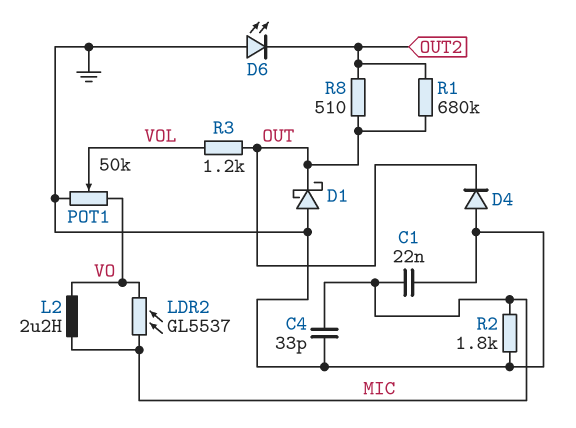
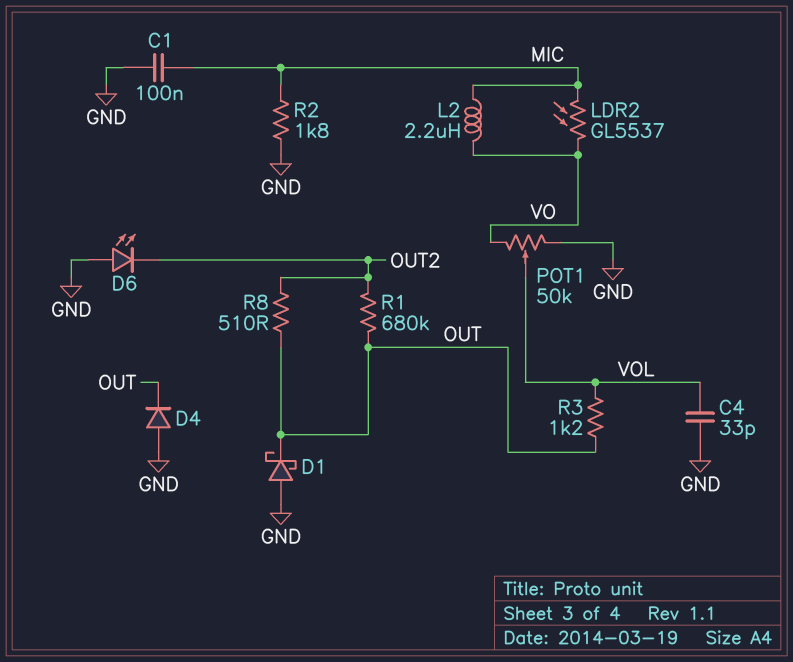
C1: 22nF (GND, MIC) -> 100nF (GND, MIC)
C4: 33pF (GND, MIC) -> 33pF (GND, VOL)

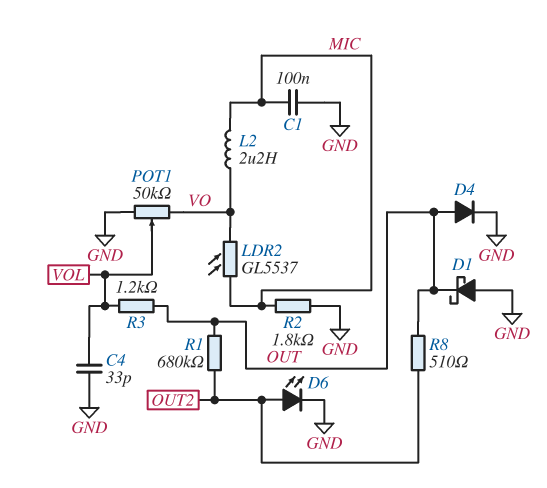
D4: diode (A GND, K OUT) -> diode (A OUT, K GND)
D6: LED (A GND, K OUT2) -> LED (A OUT2, K GND)

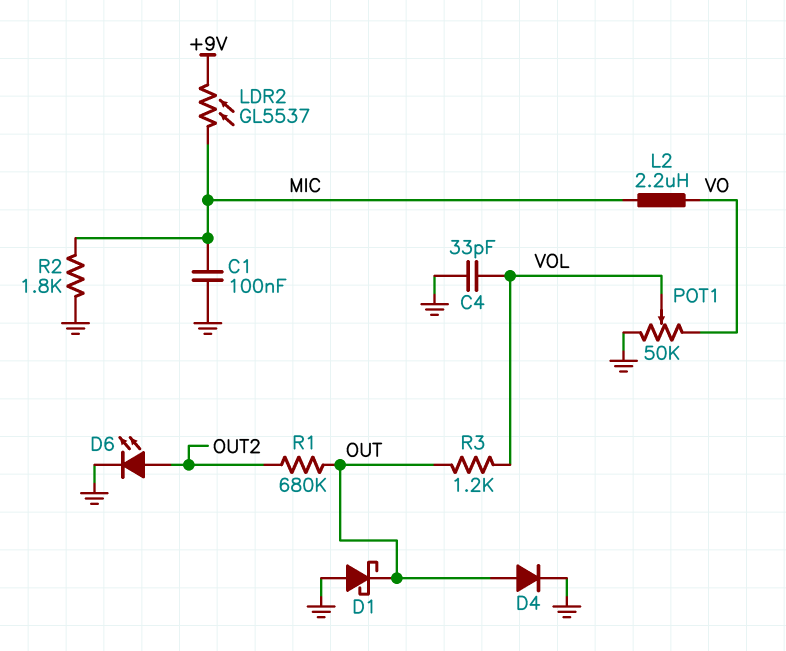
LDR2: GL5537 (MIC, VO) -> GL5537 (+9V, MIC)
R8: 510 (OUT, OUT2) -> none

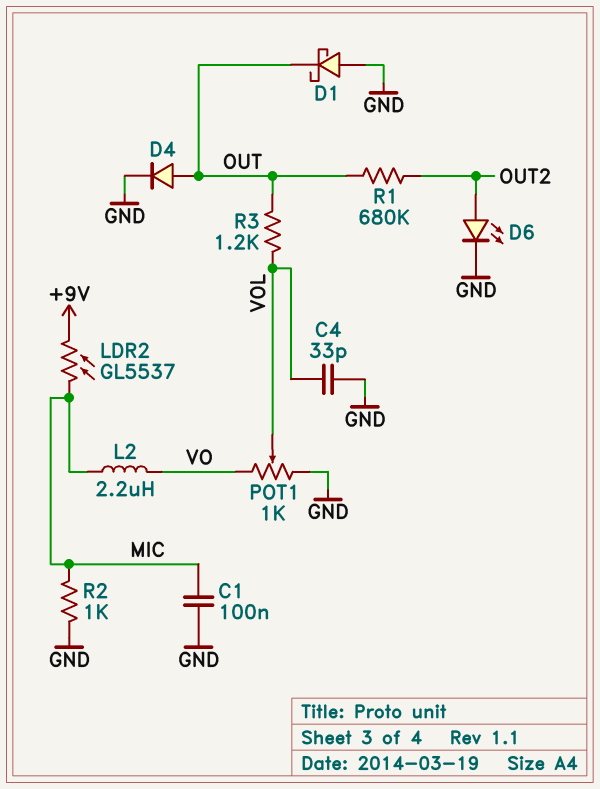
POT1: 50k (GND, VO, wiper VOL) -> 1k (GND, VO, wiper VOL)
R2: 1.8k (GND, MIC) -> 1k (GND, MIC)

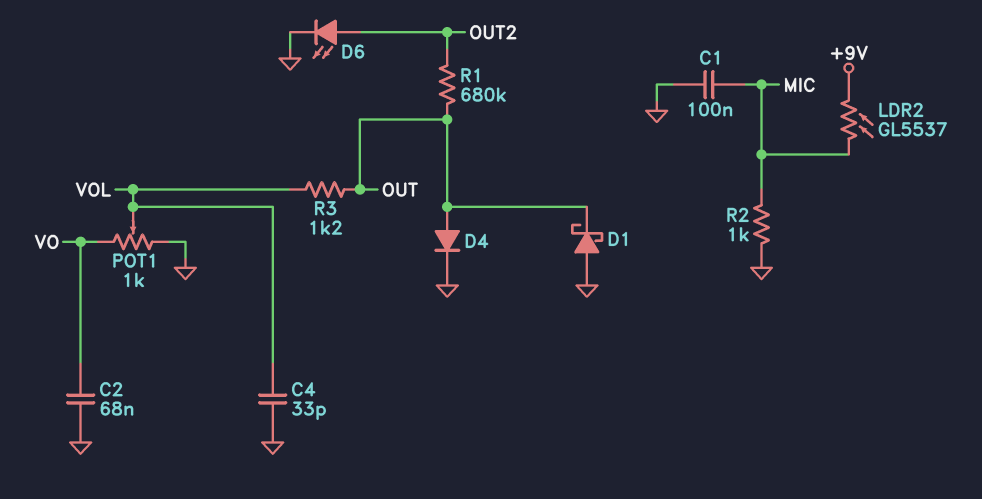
C2: none -> 68nF (GND, VO)
L2: 2.2uH (MIC, VO) -> none

